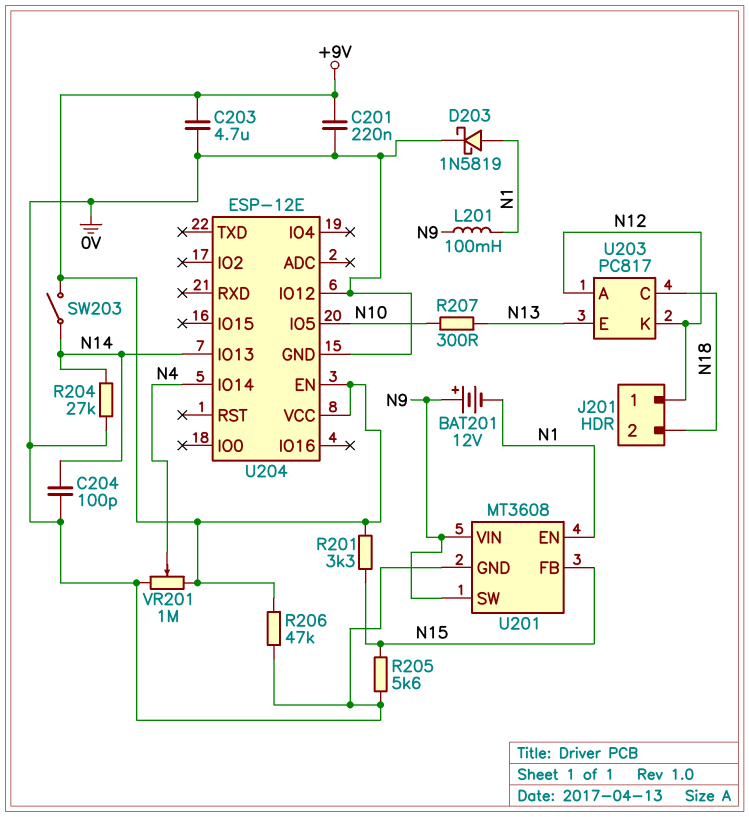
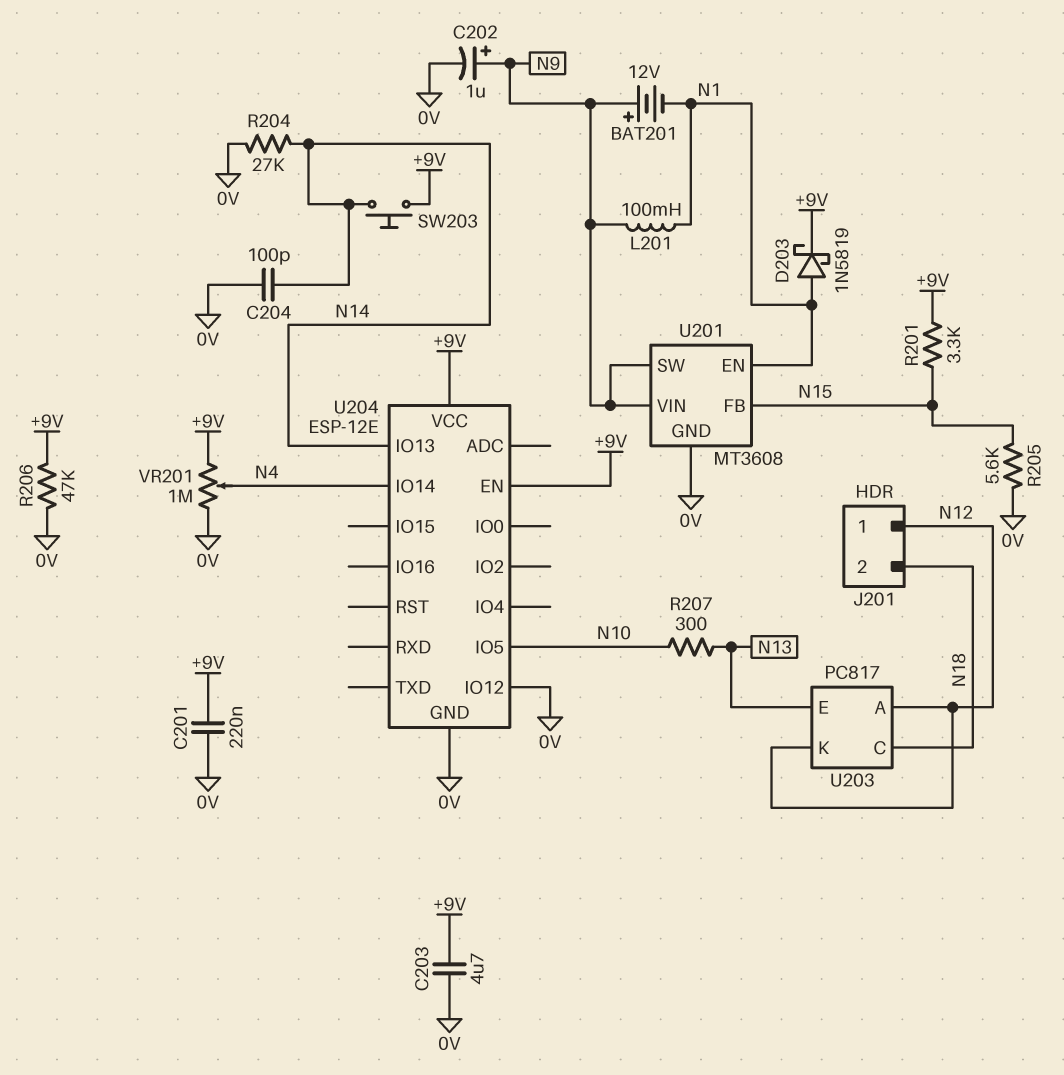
C202: none -> 1uF (plus N9, minus 0V)
D203: schottky 1N5819 (A N1, K 0V) -> schottky 1N5819 (A N1, K +9V)
SW203: switch (+9V, N14) -> button (+9V, N14)

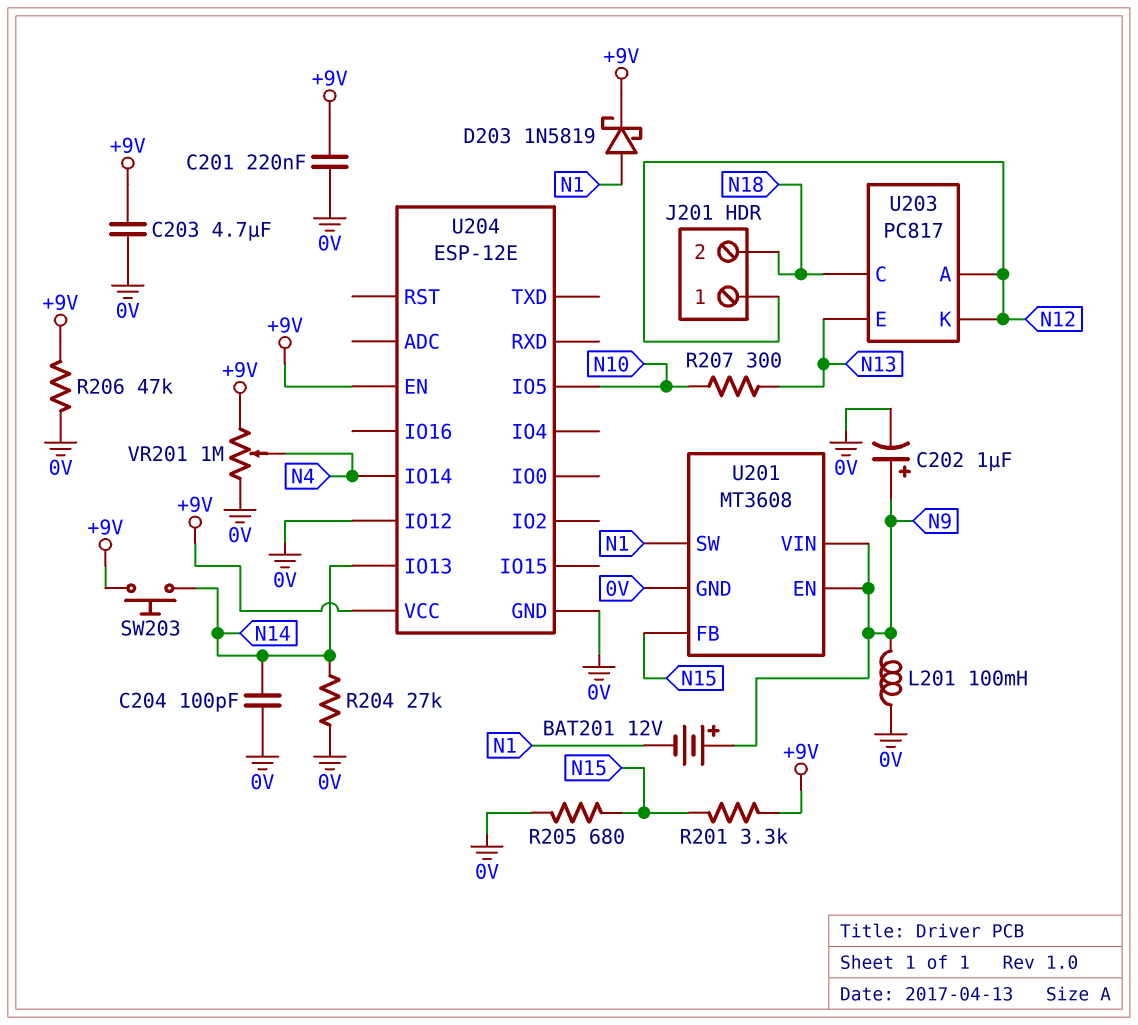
L201: 100mH (N1, N9) -> 100mH (0V, N9)
R205: 5.6k (0V, N15) -> 680 (0V, N15)
U201 pin EN: N1 -> N9
U201 pin SW: N9 -> N1

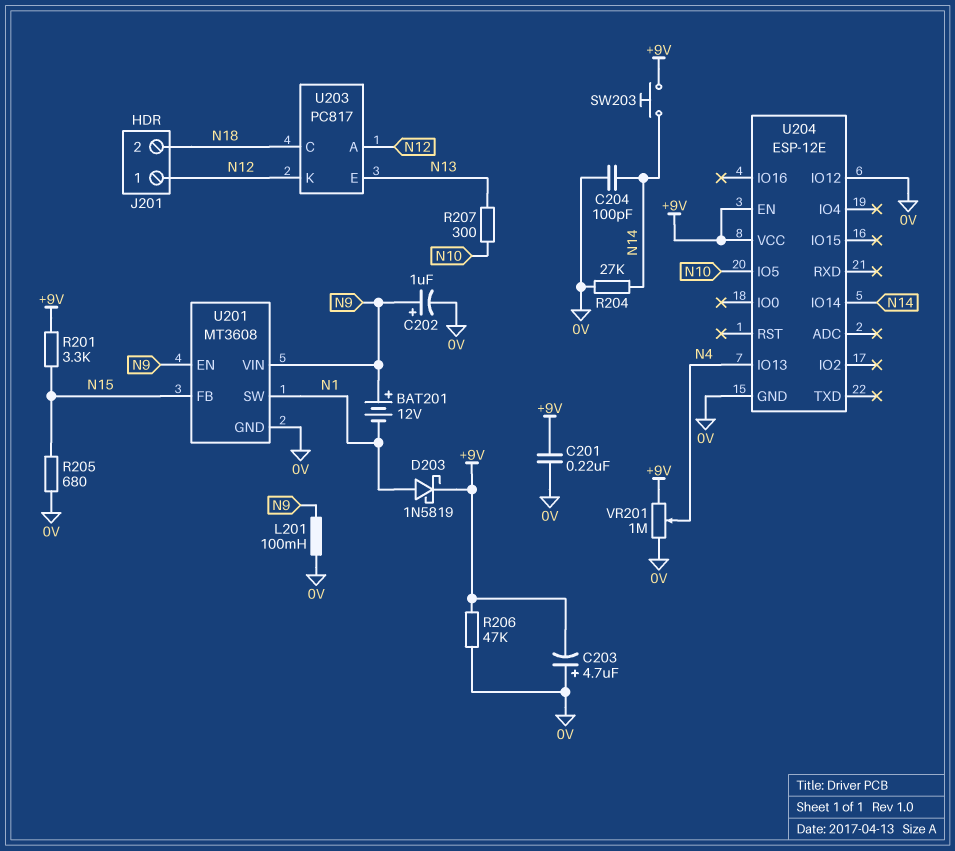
C203: 4.7uF (+9V, 0V) -> 4.7uF (plus 0V, minus +9V)
U204 pin IO13: N14 -> N4
U204 pin IO14: N4 -> N14

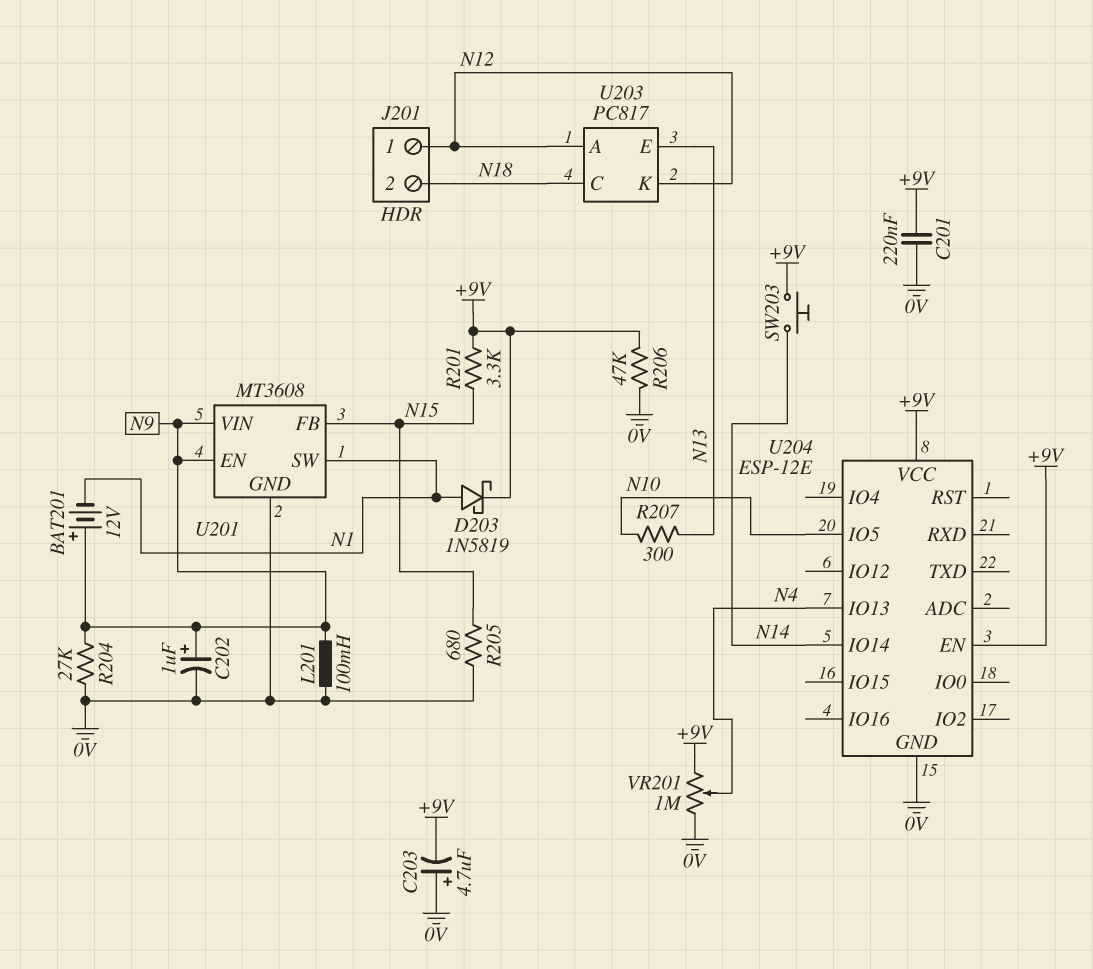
C204: 100pF (0V, N14) -> none
R204: 27k (0V, N14) -> 27k (0V, N9)
U204 pin IO12: 0V -> none

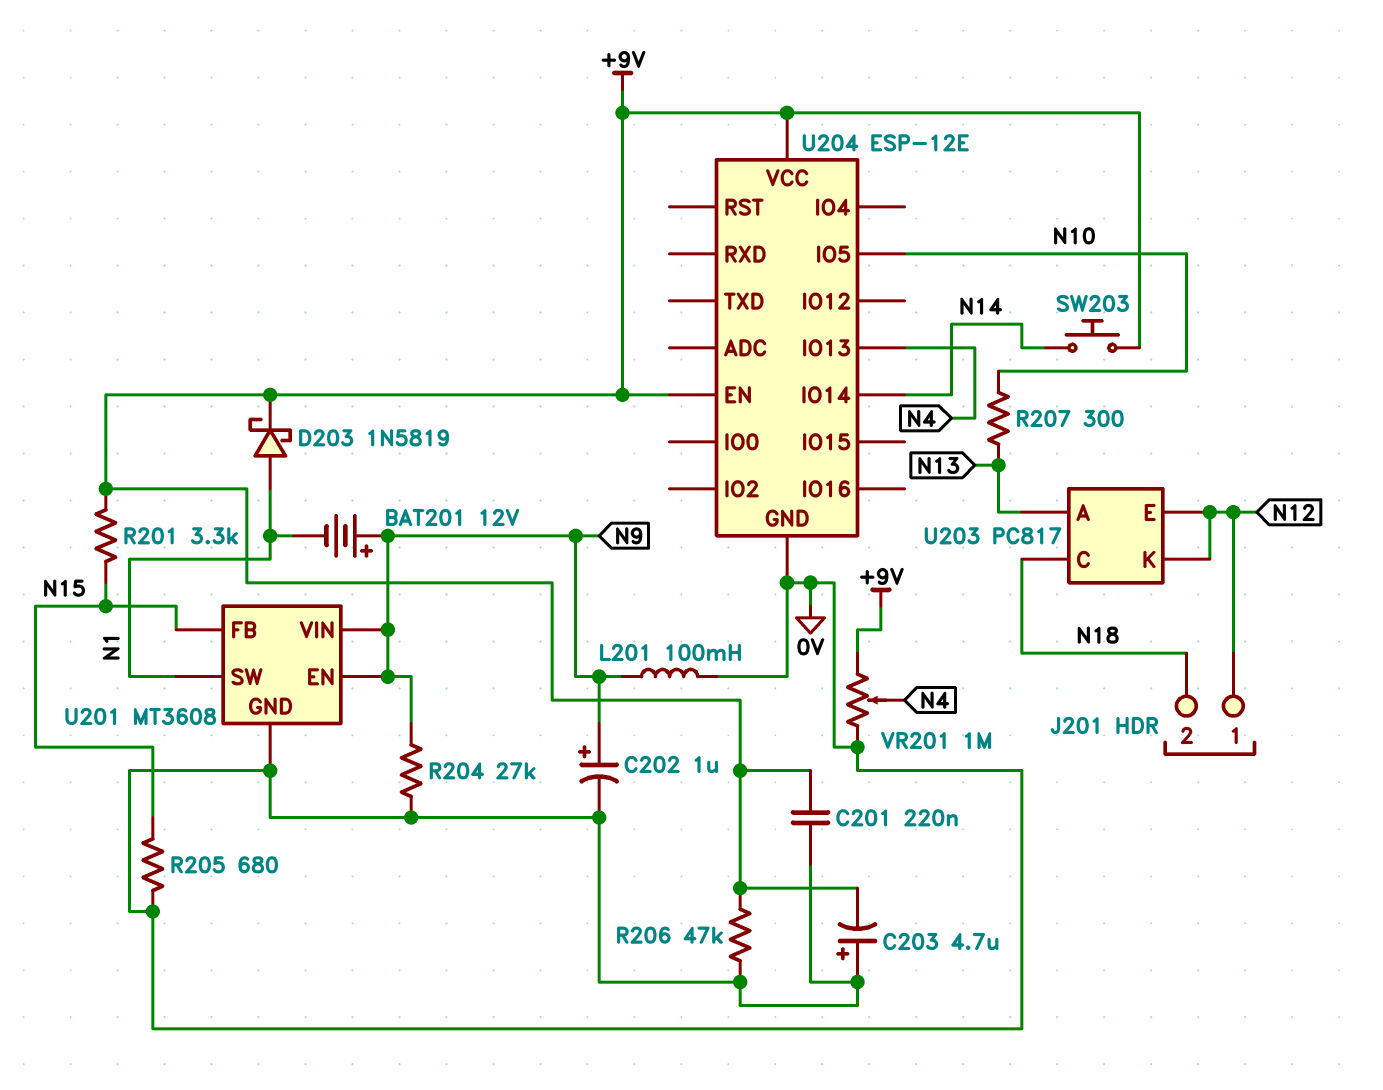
U203 pin A: N12 -> N13
U203 pin E: N13 -> N12

